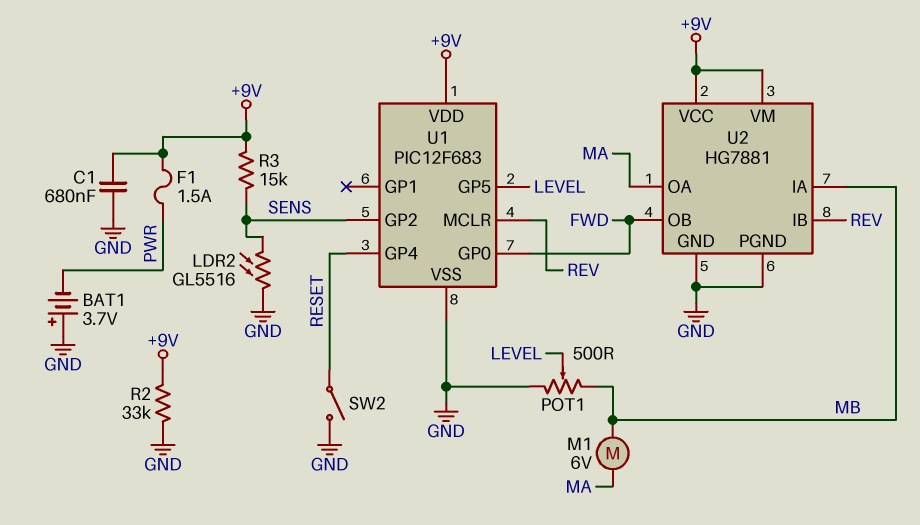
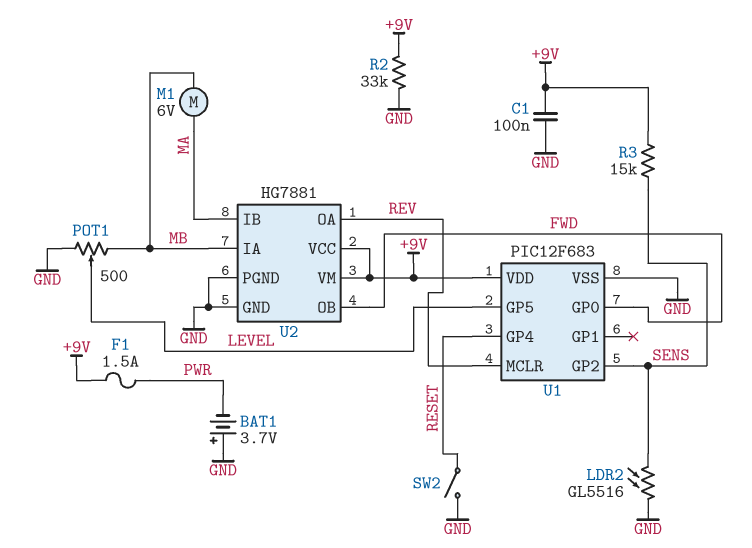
C1: 680nF (+9V, GND) -> 100nF (+9V, GND)
U2 pin IB: REV -> MA
U2 pin OA: MA -> REV

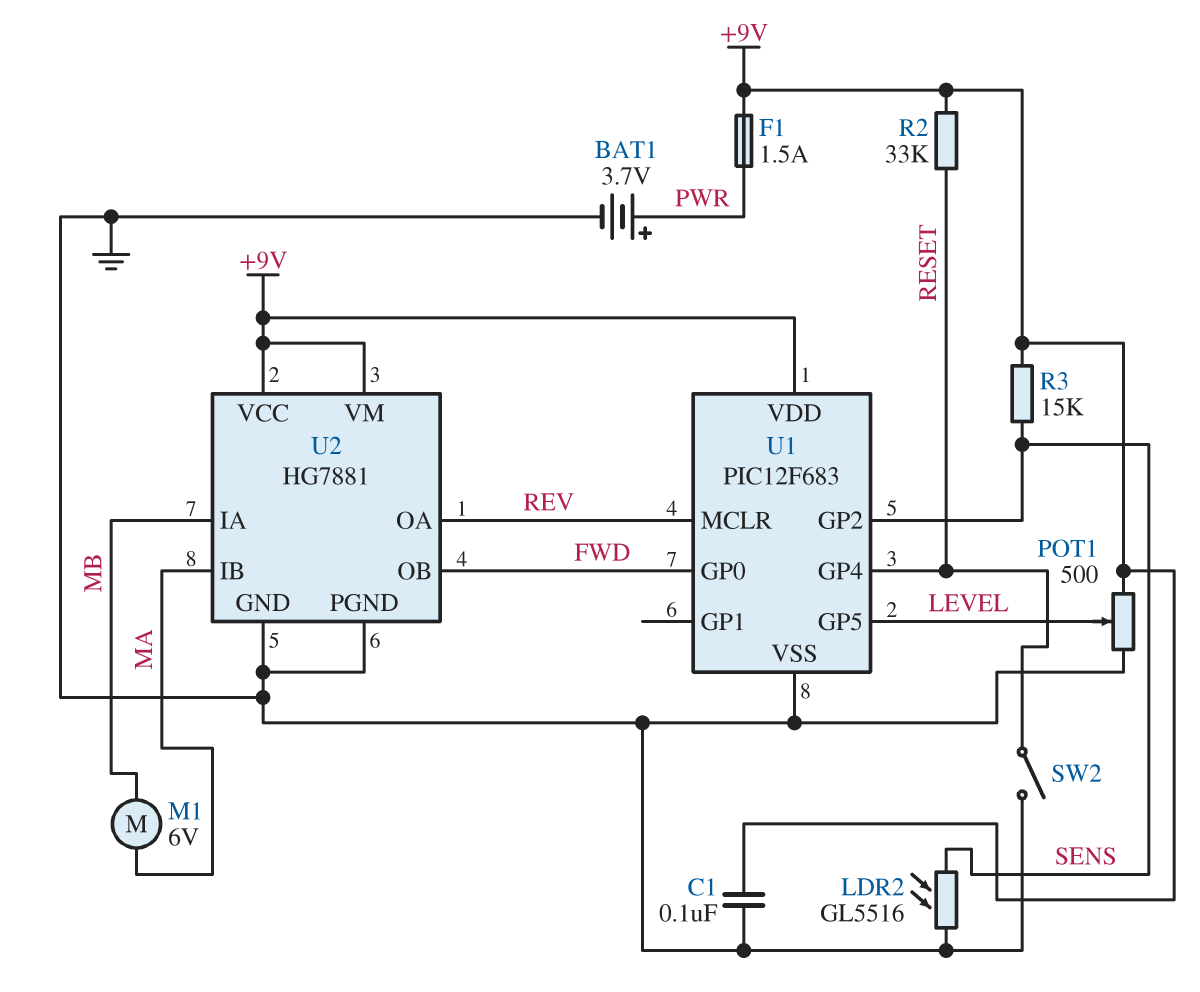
BAT1: 3.7V (plus GND, minus PWR) -> 3.7V (plus PWR, minus GND)
POT1: 500 (GND, MB, wiper LEVEL) -> 500 (+9V, GND, wiper LEVEL)
R2: 33k (+9V, GND) -> 33k (+9V, RESET)

